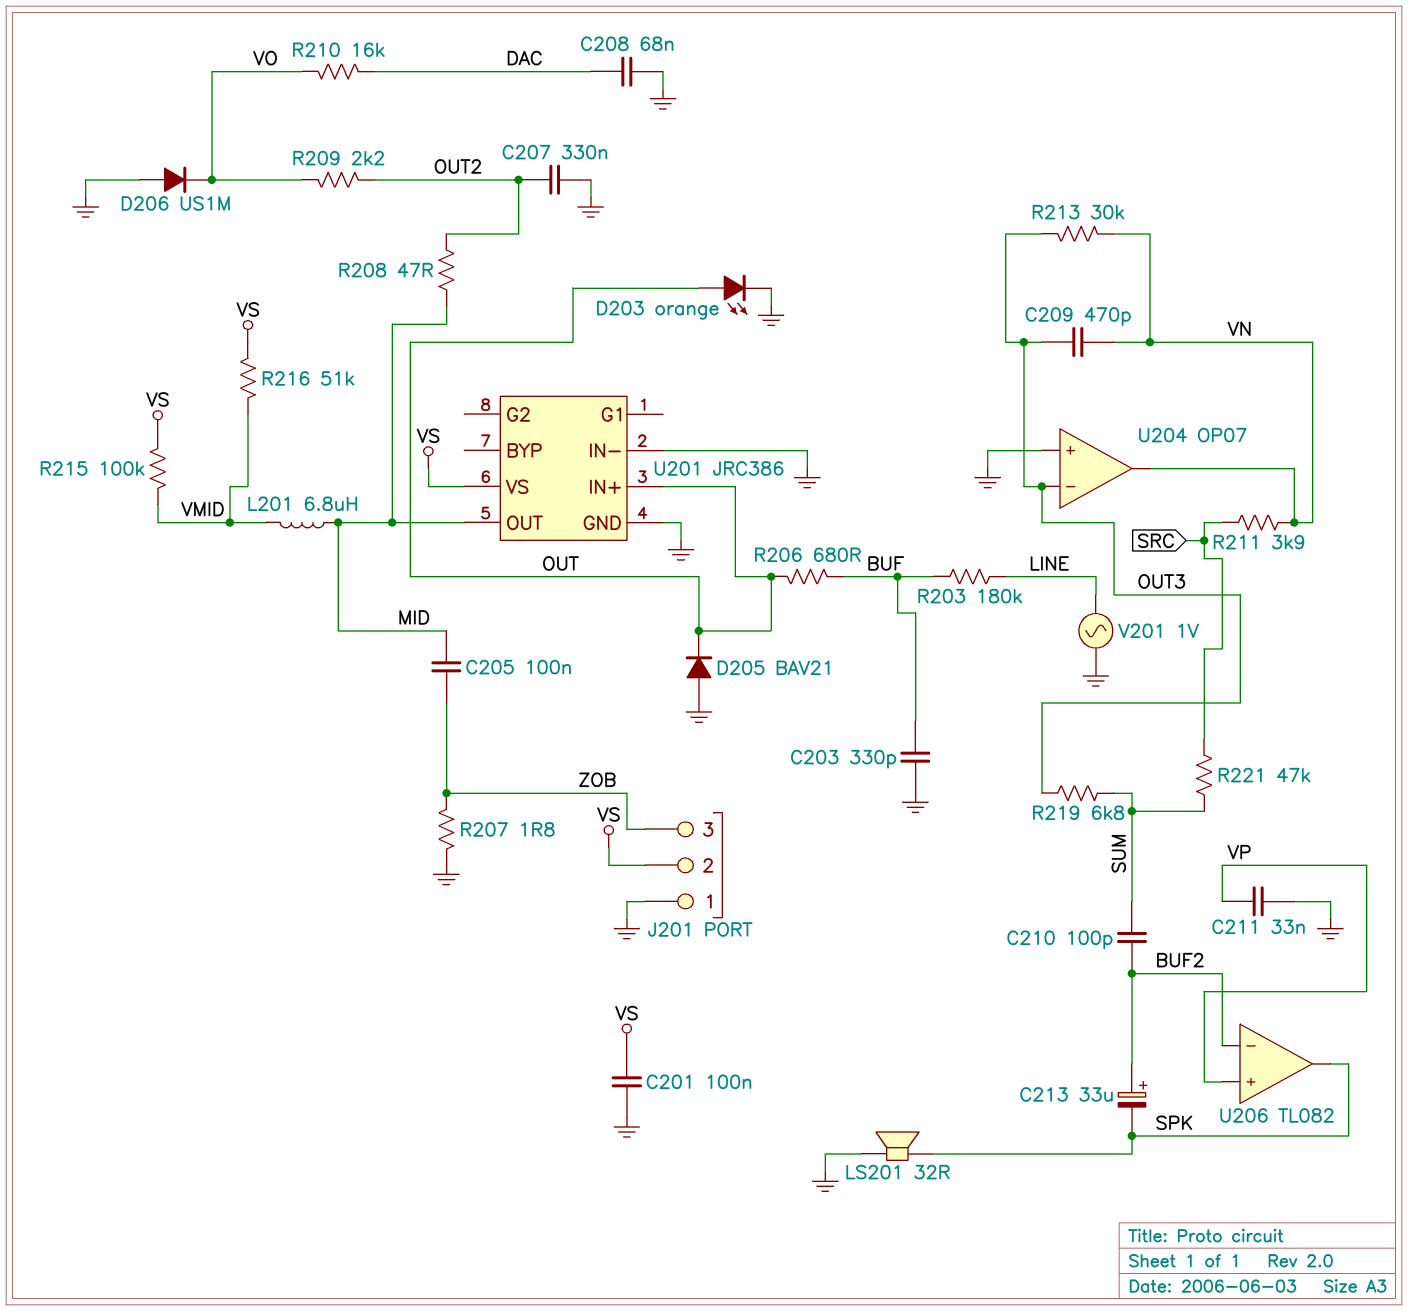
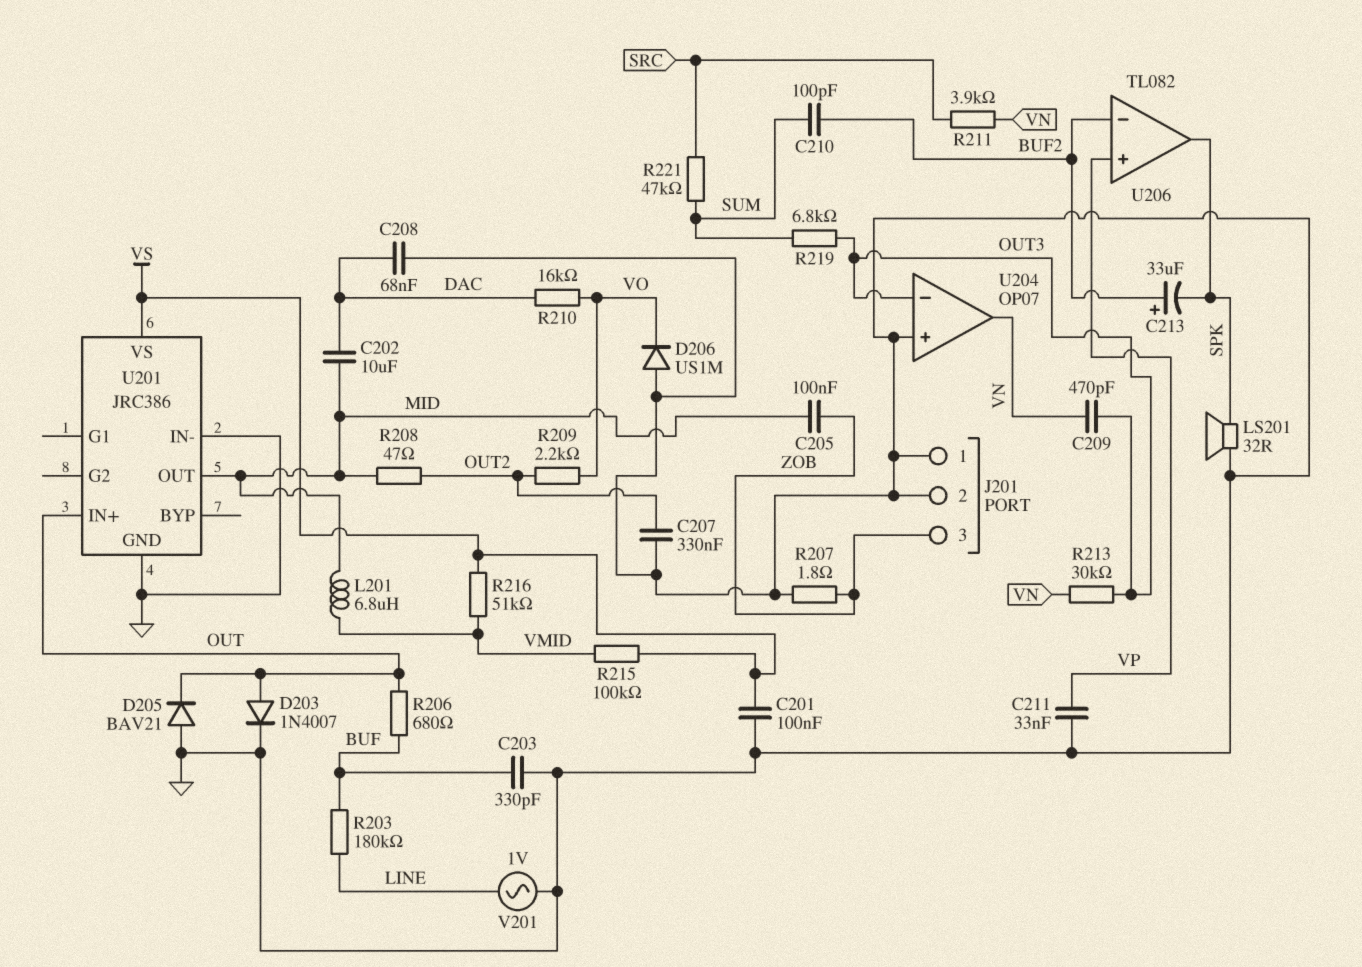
C202: none -> 10uF (DAC, MID)
D203: LED orange (A OUT, K GND) -> diode 1N4007 (A OUT, K GND)
J201 pin 2: VS -> GND

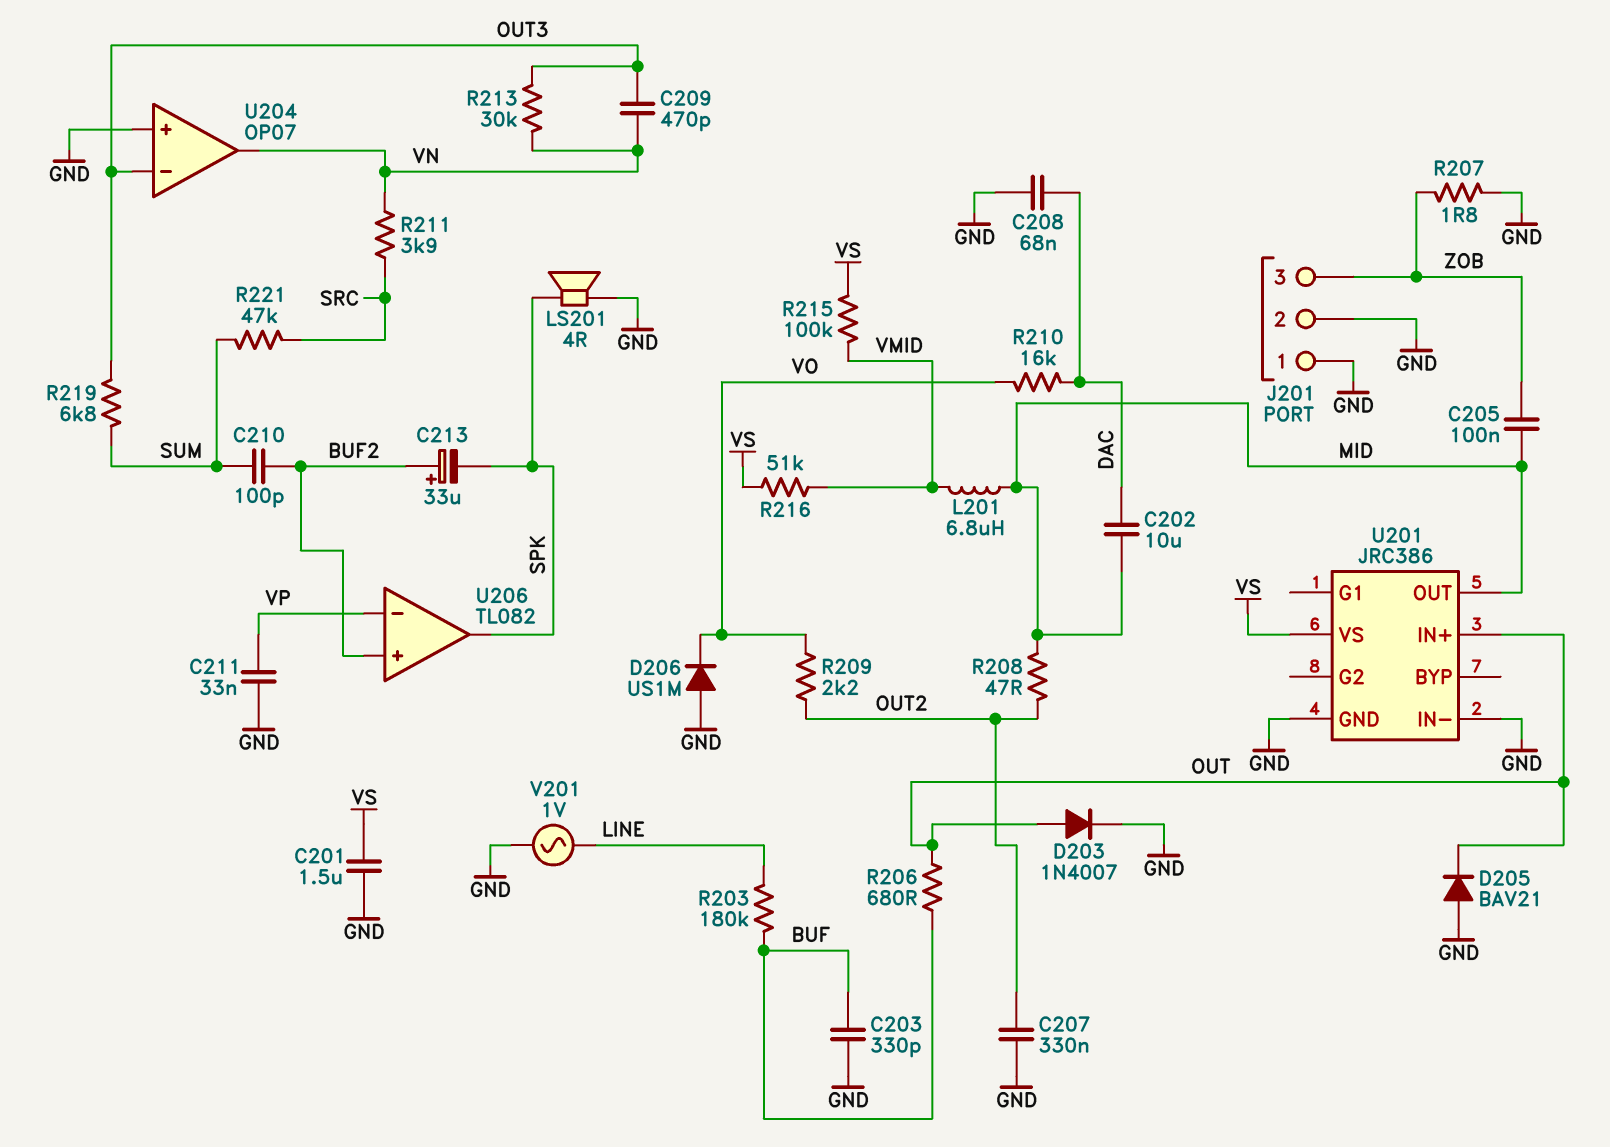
C201: 100nF (GND, VS) -> 1.5uF (GND, VS)
LS201: speaker 32R (GND, SPK) -> speaker 4R (GND, SPK)
U206 pin in+: VP -> BUF2
U206 pin in-: BUF2 -> VP

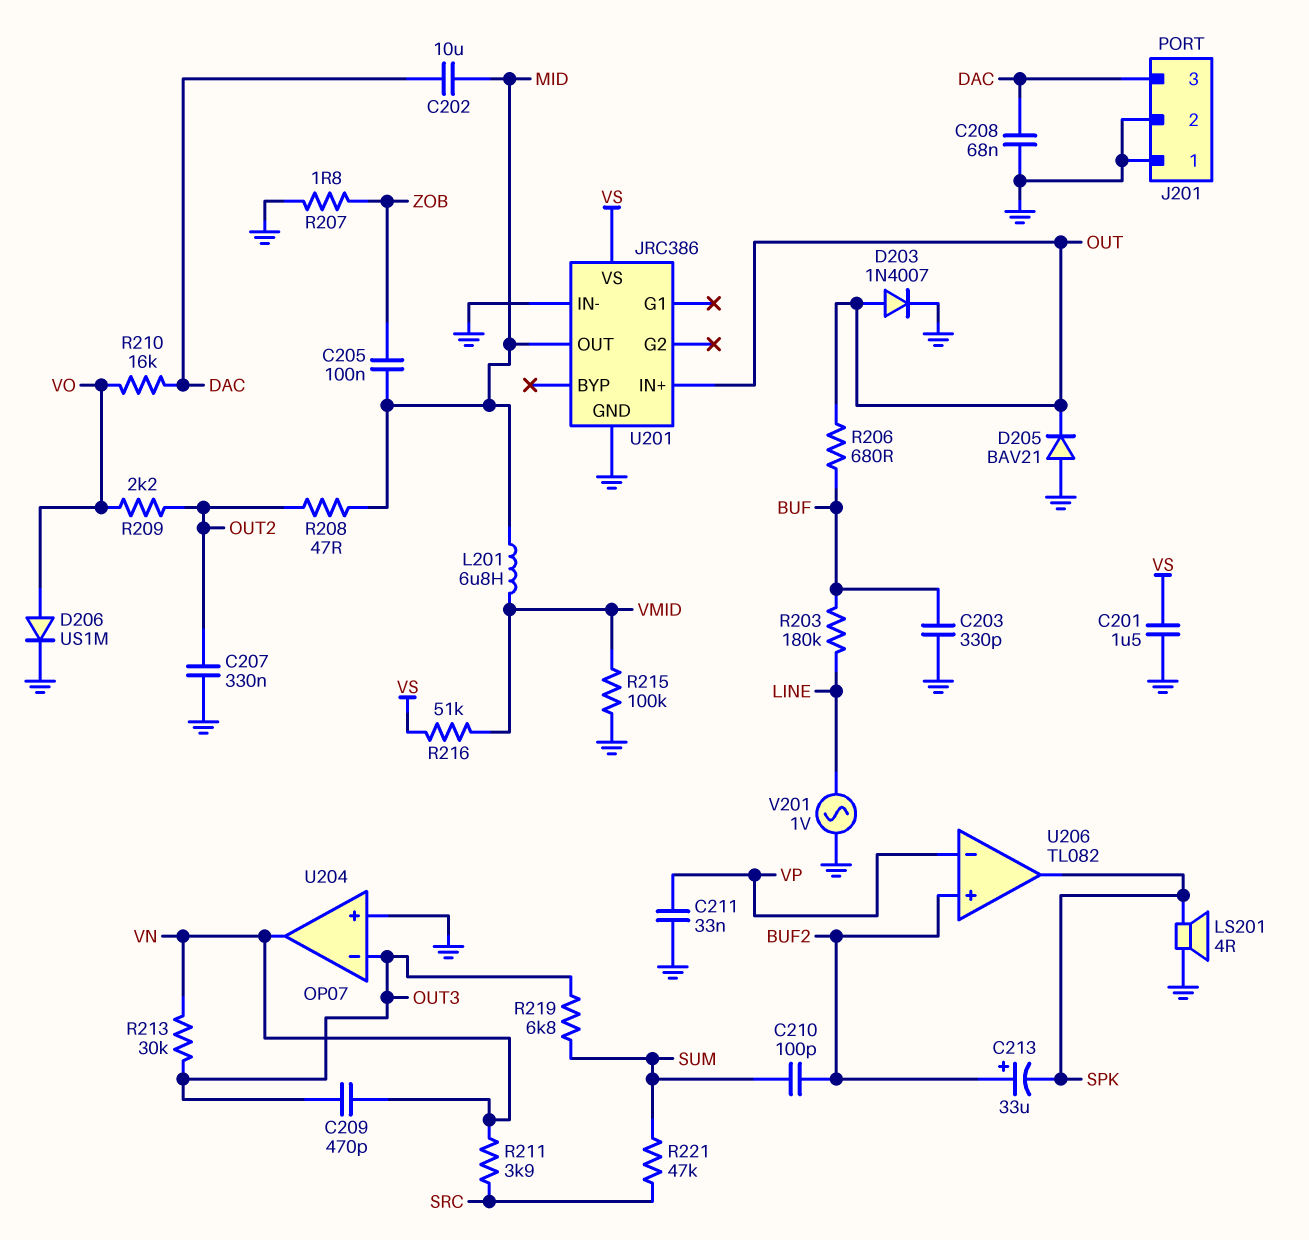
D206: diode US1M (A GND, K VO) -> diode US1M (A VO, K GND)
J201 pin 3: ZOB -> DAC
R215: 100k (VMID, VS) -> 100k (GND, VMID)

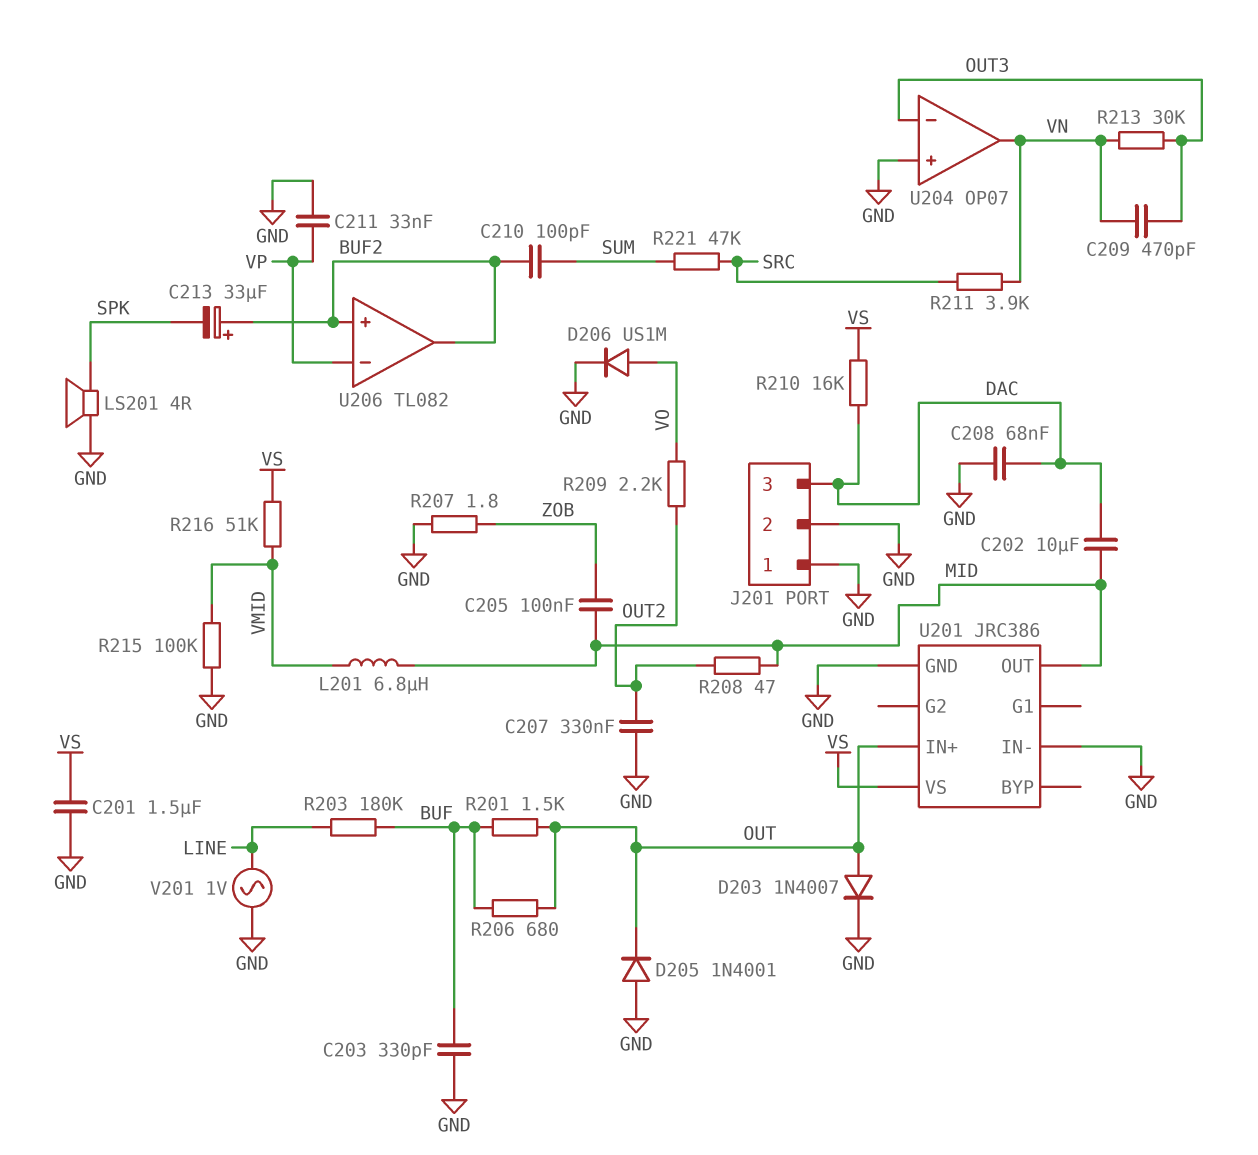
D205: diode BAV21 (A GND, K OUT) -> diode 1N4001 (A GND, K OUT)
R201: none -> 1.5k (BUF, OUT)
R210: 16k (DAC, VO) -> 16k (DAC, VS)
R219: 6.8k (OUT3, SUM) -> none
U206 pin out: SPK -> BUF2

